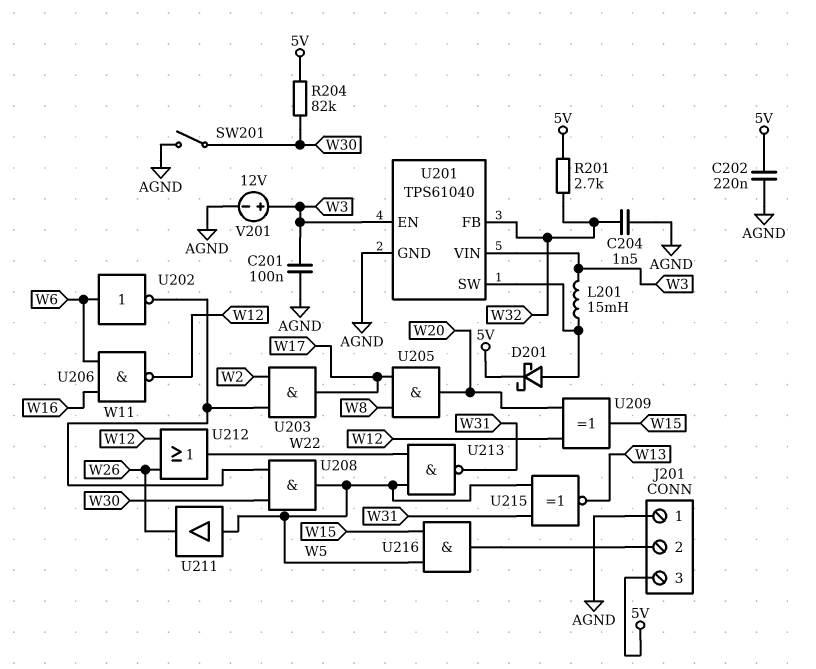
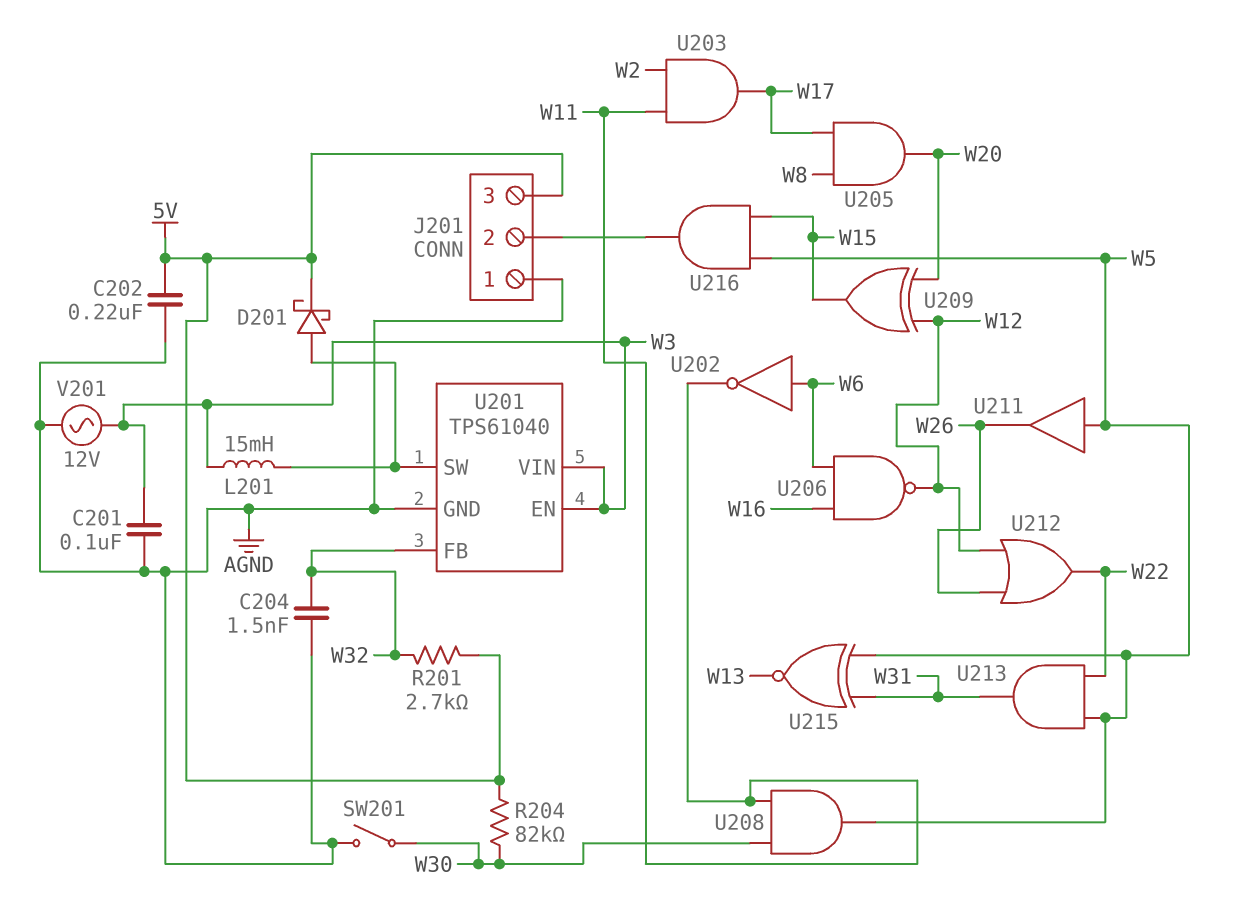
U213: NAND (in W5, in W22, out W31) -> AND (in W5, in W22, out W31)
V201: 12V (plus W3, minus AGND) -> AC 12V (AGND, W3)

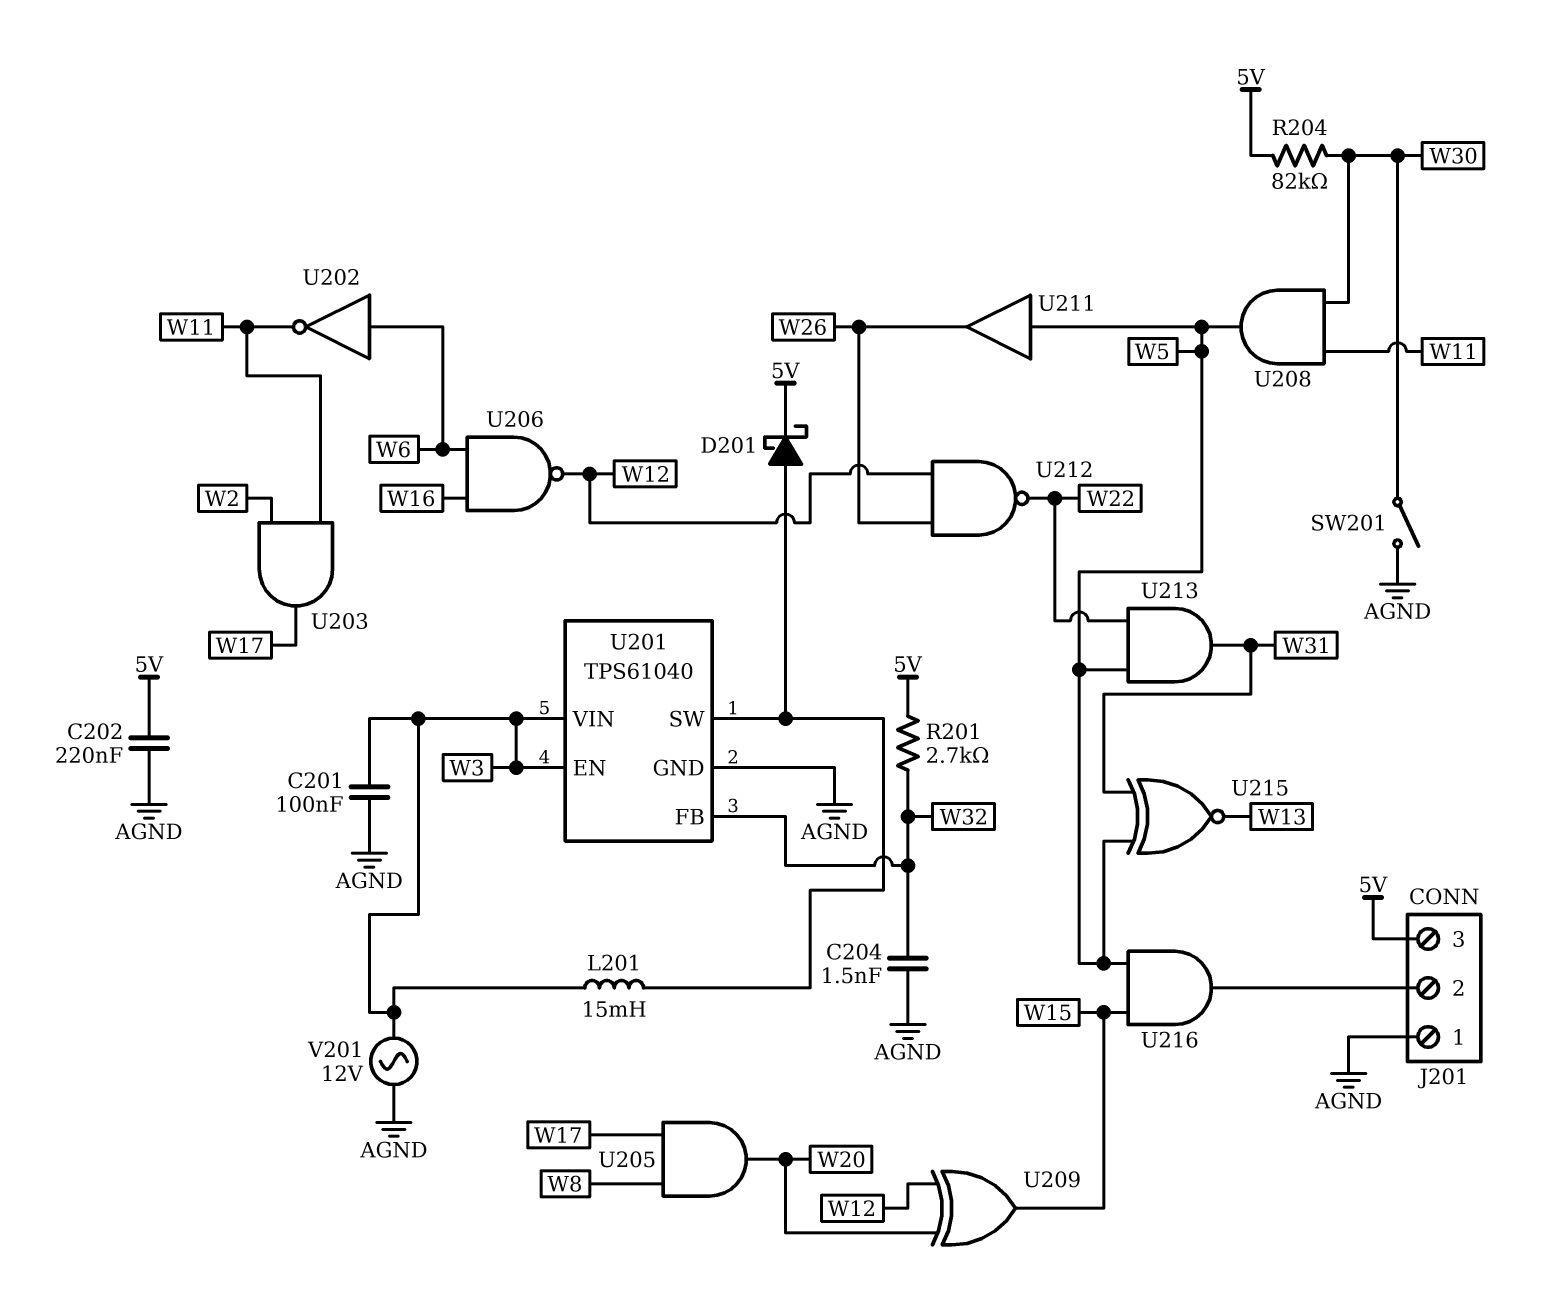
U212: OR (in W12, in W26, out W22) -> NAND (in W12, in W26, out W22)

